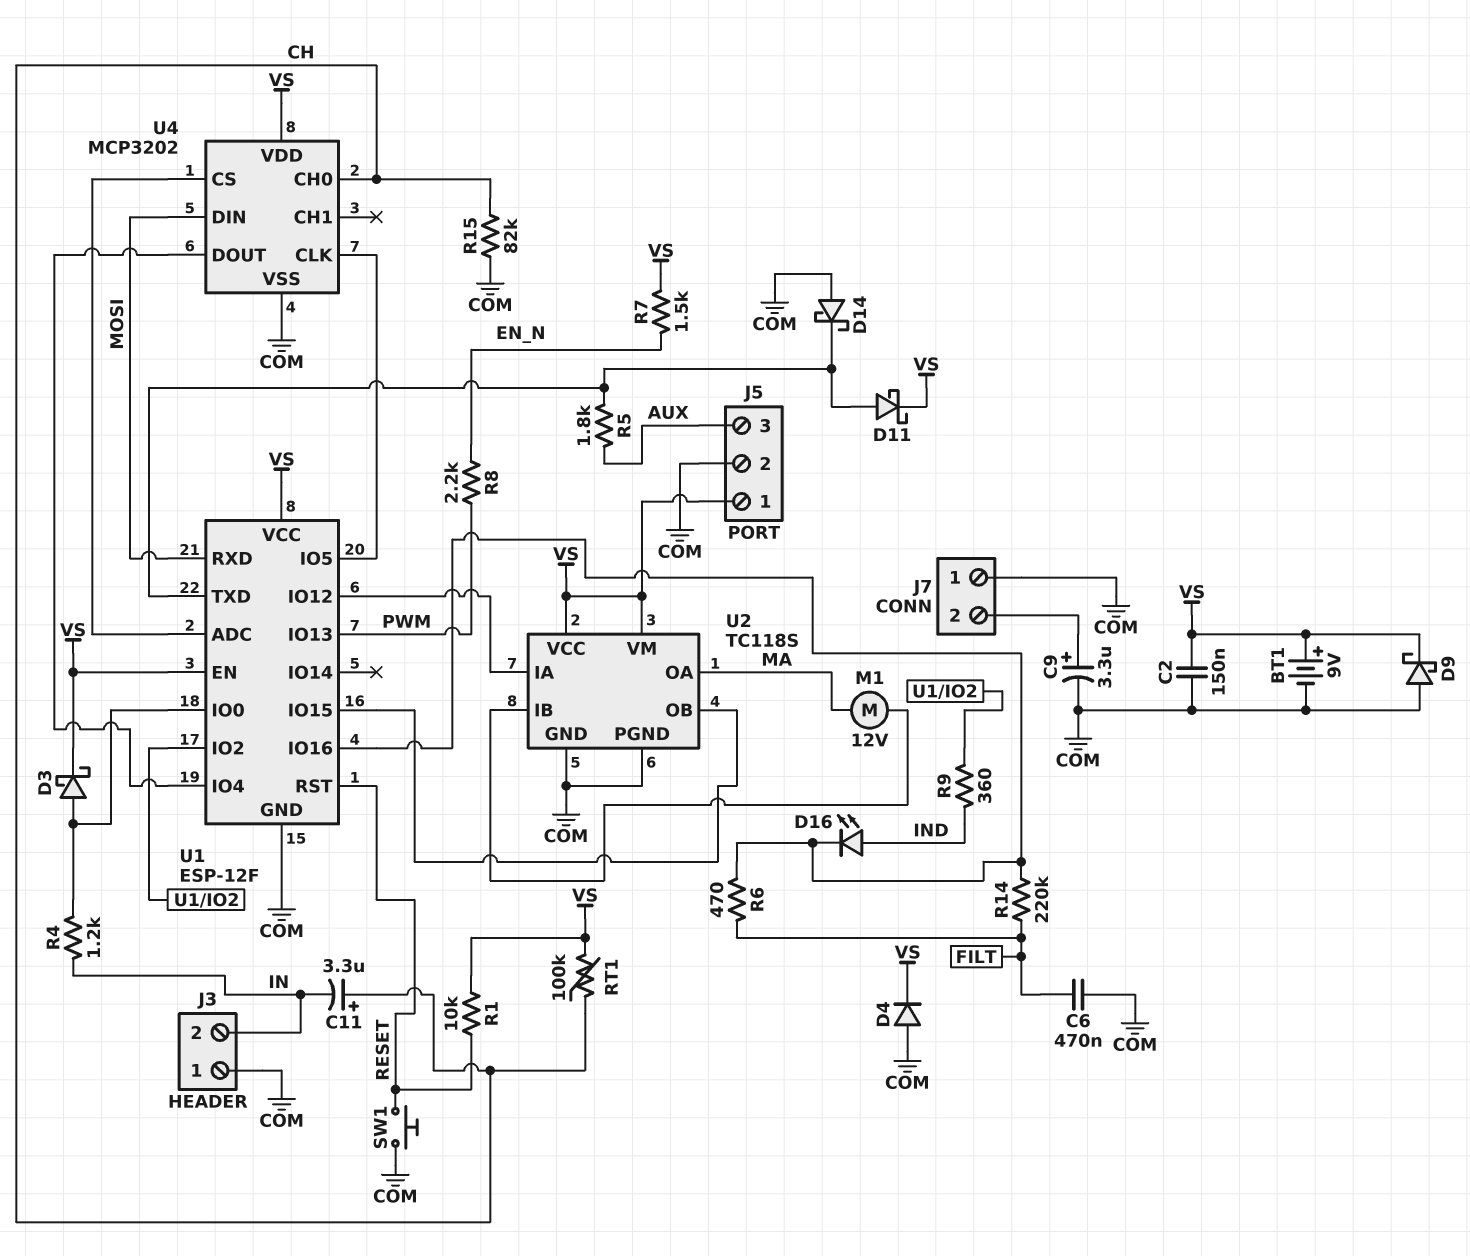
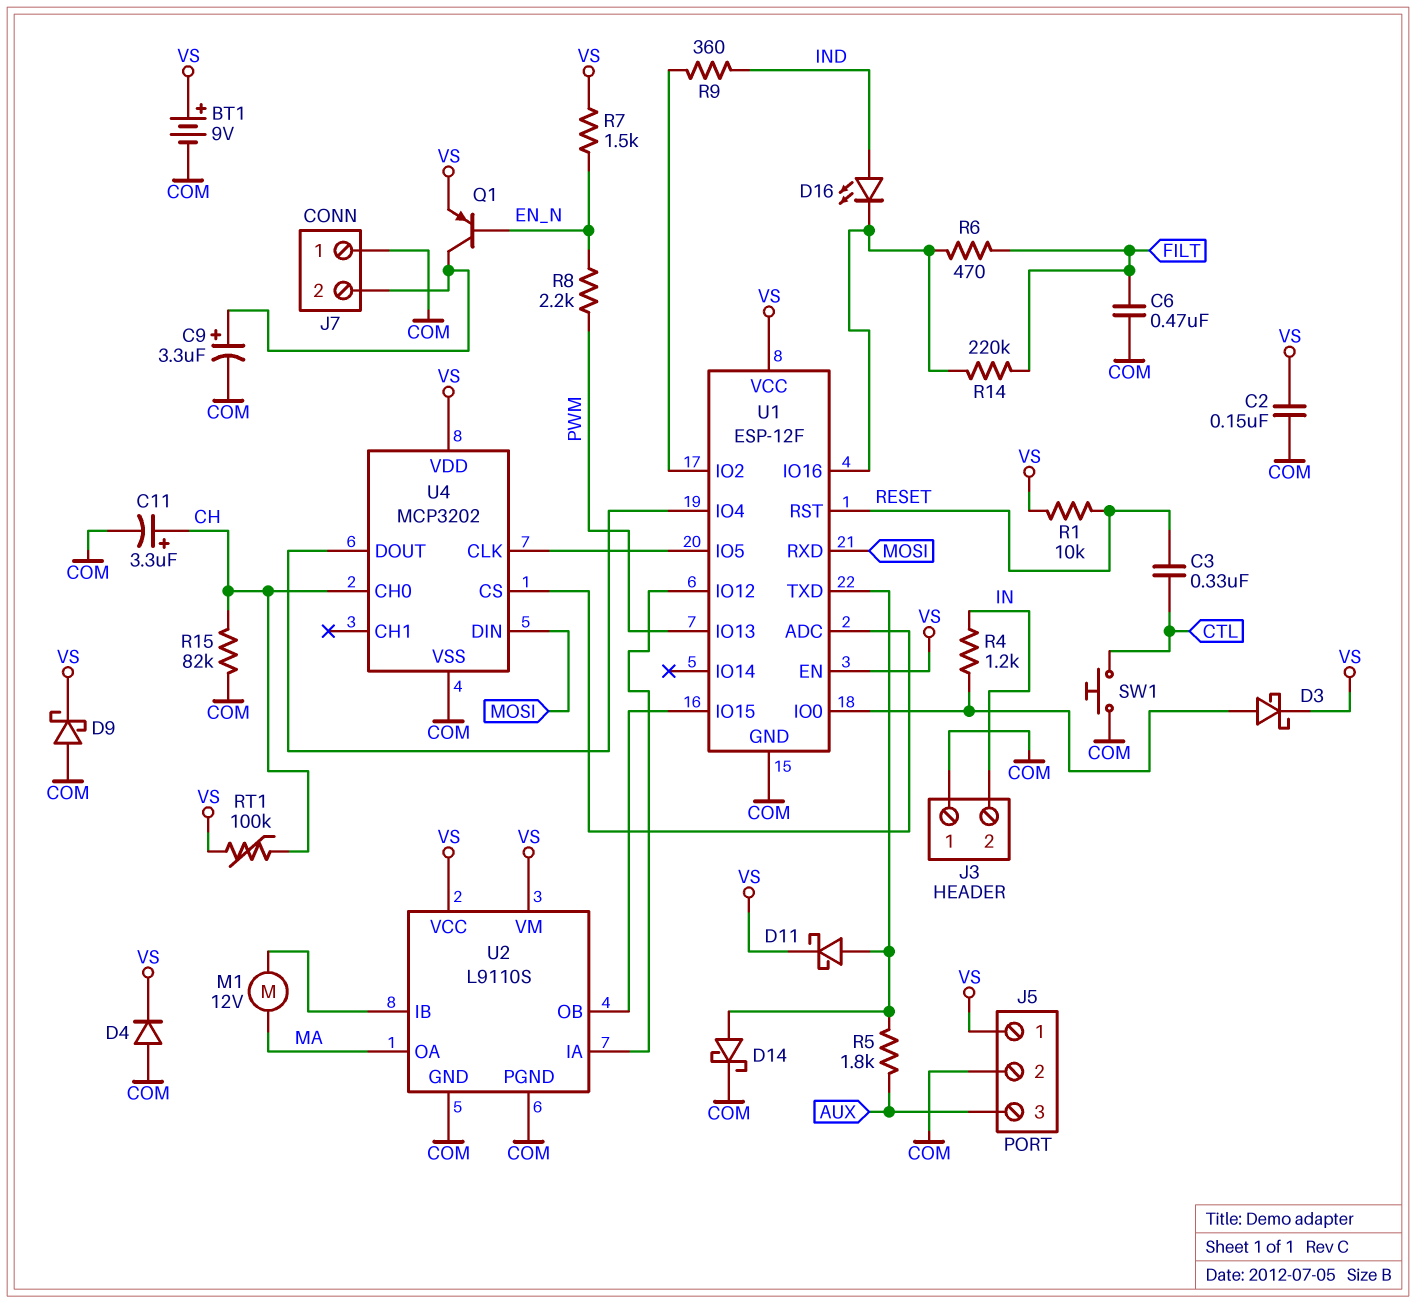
C3: none -> 330nF (CTL, RESET)
C11: 3.3uF (plus CH, minus IN) -> 3.3uF (plus CH, minus COM)
D14: schottky (A COM, K U1/TXD) -> schottky (A U1/TXD, K COM)
Q1: none -> PNP (B EN_N, C J7/2, E VS)
SW1: button (COM, RESET) -> button (COM, CTL)
U2: TC118S -> L9110S

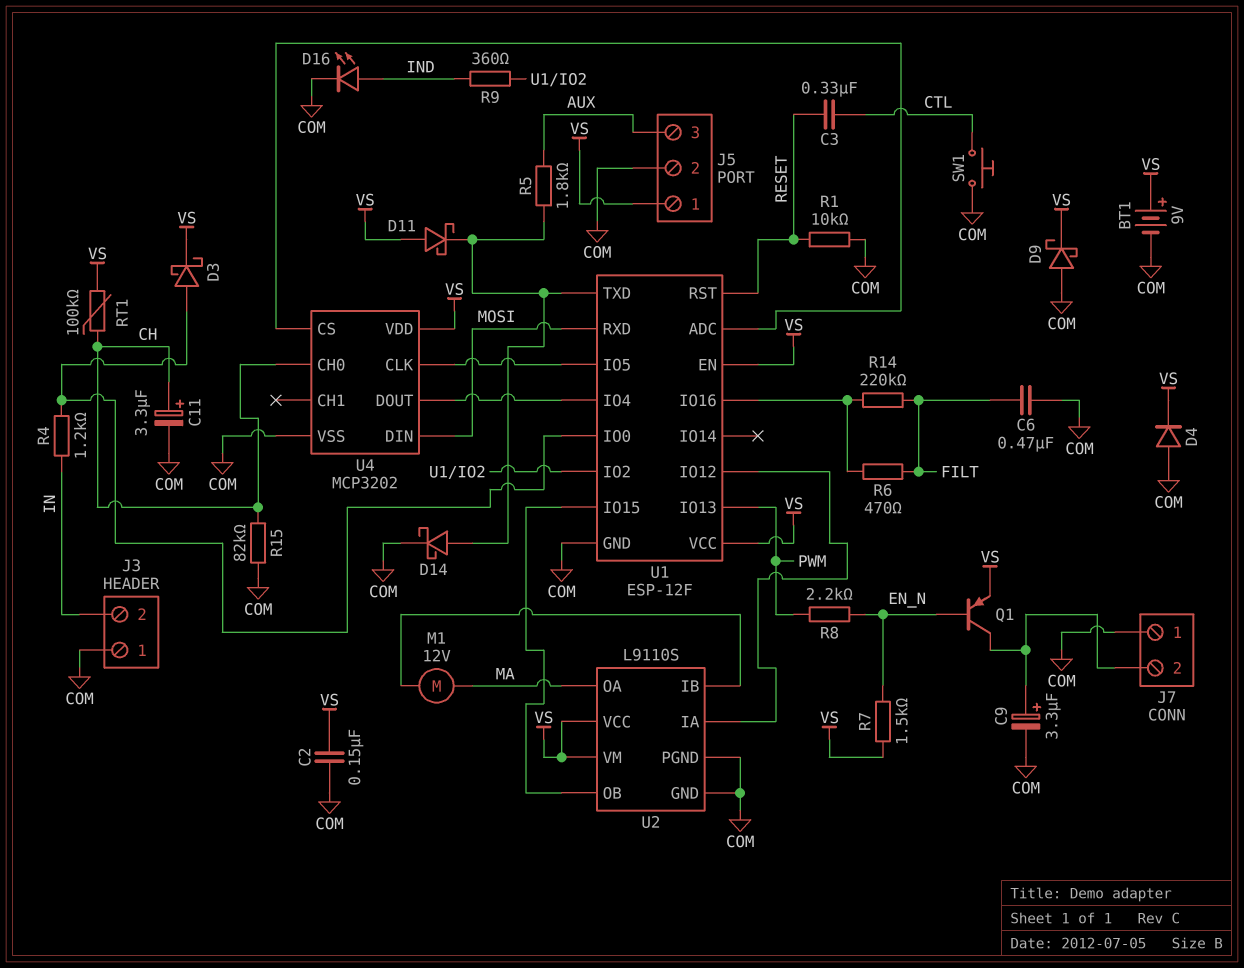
D11: schottky (A U1/TXD, K VS) -> schottky (A VS, K U1/TXD)
D16: LED (A IND, K U1/IO16) -> LED (A IND, K COM)
R1: 10k (RESET, VS) -> 10k (COM, RESET)

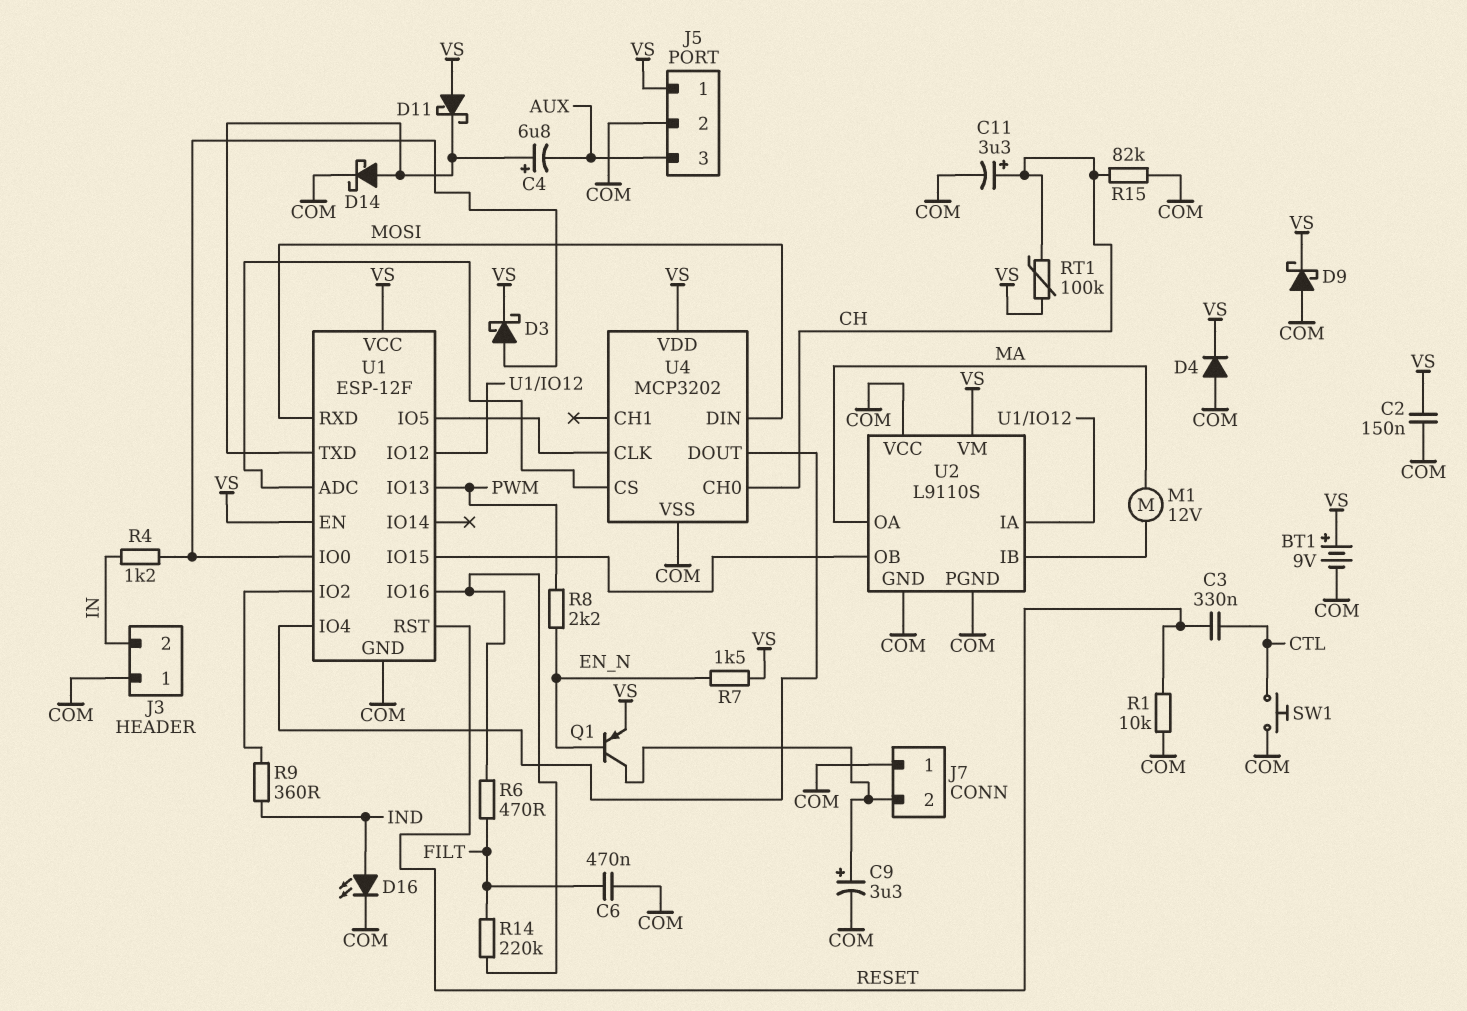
C4: none -> 6.8uF (plus U1/TXD, minus AUX)
R5: 1.8k (AUX, U1/TXD) -> none
U2 pin VCC: VS -> COM

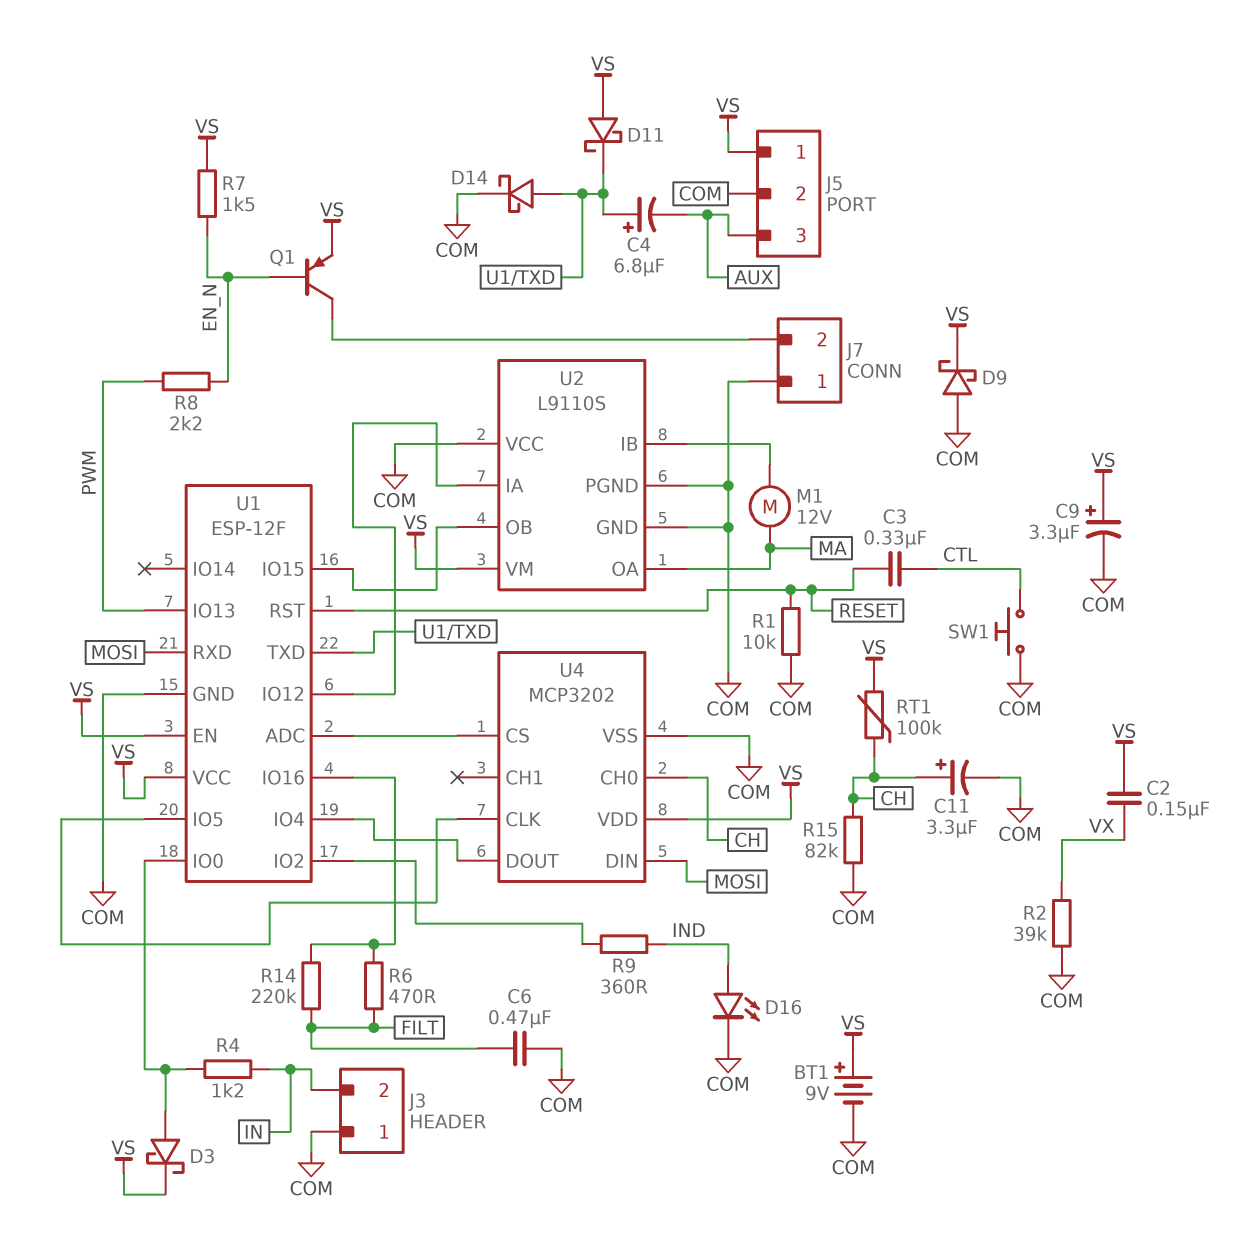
C2: 150nF (COM, VS) -> 150nF (VS, VX)
C9: 3.3uF (plus J7/2, minus COM) -> 3.3uF (plus VS, minus COM)
D4: diode (A COM, K VS) -> none
R2: none -> 39k (COM, VX)

